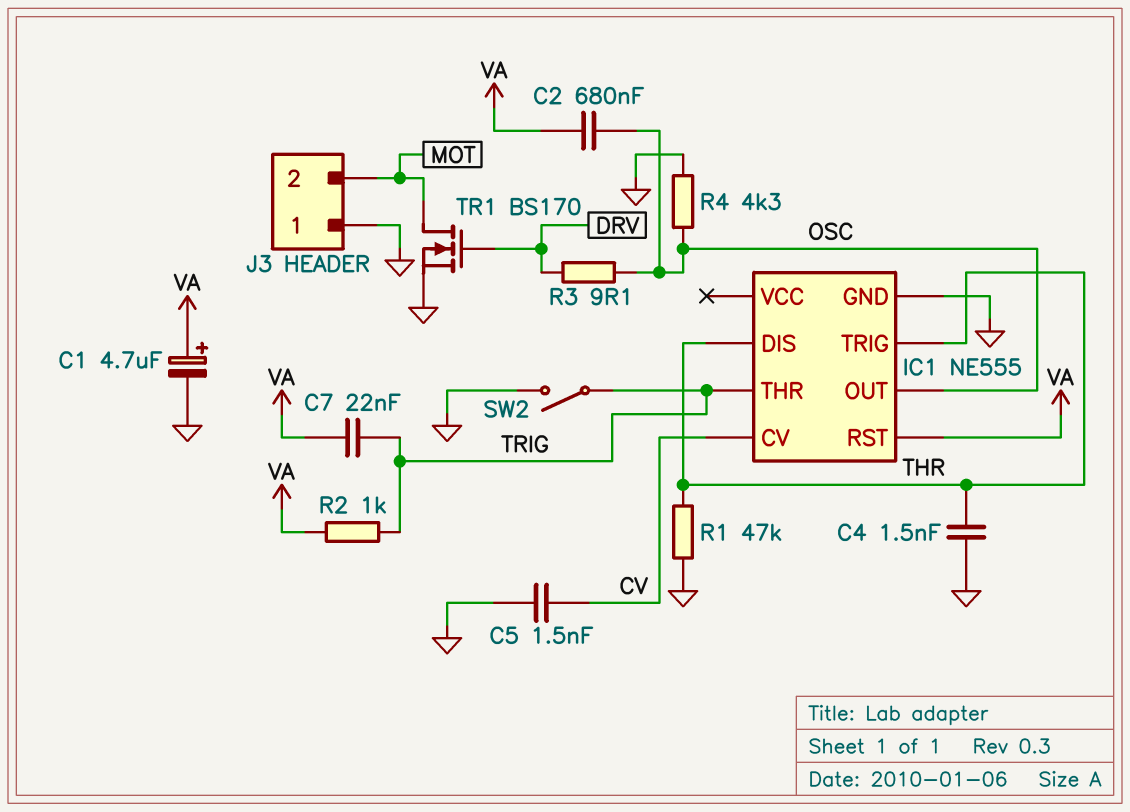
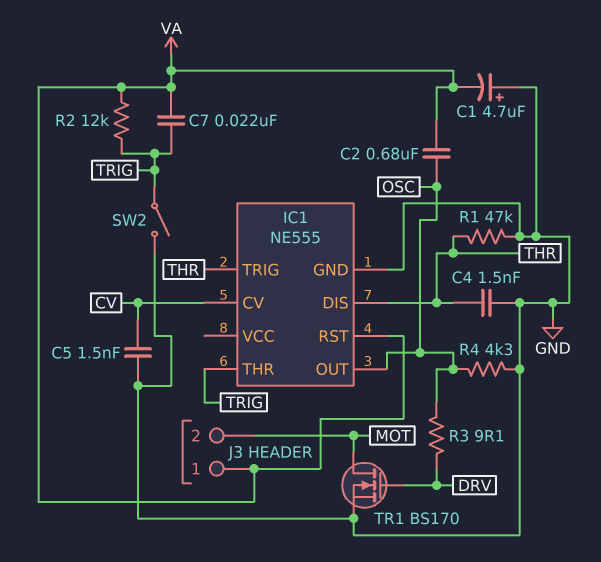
C1: 4.7uF (plus VA, minus GND) -> 4.7uF (plus GND, minus VA)
J3 pin 1: GND -> VA
R2: 1k (TRIG, VA) -> 12k (TRIG, VA)

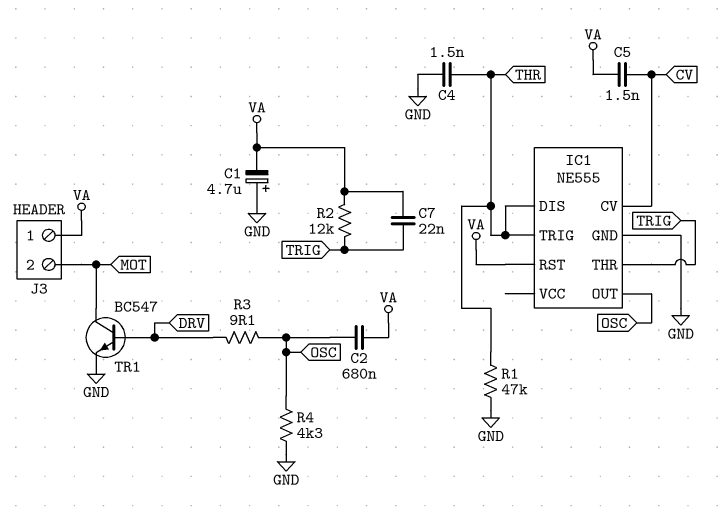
C5: 1.5nF (CV, GND) -> 1.5nF (CV, VA)
SW2: switch (GND, TRIG) -> none
TR1: NMOS BS170 (G DRV, D MOT, S GND) -> NPN BC547 (B DRV, C MOT, E GND)

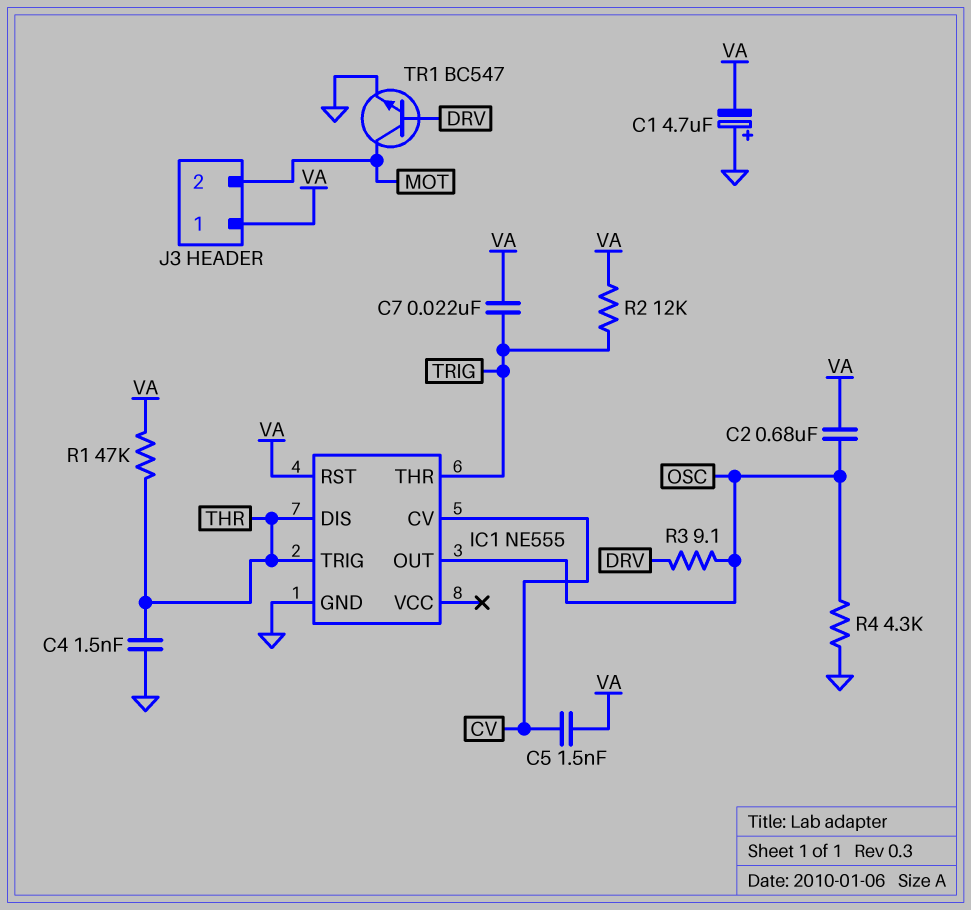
R1: 47k (GND, THR) -> 47k (THR, VA)

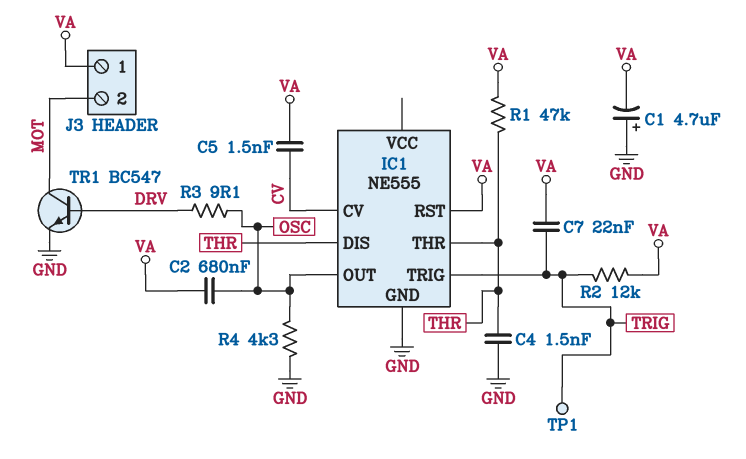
IC1 pin THR: TRIG -> THR
IC1 pin TRIG: THR -> TRIG
TP1: none -> test point (TRIG)

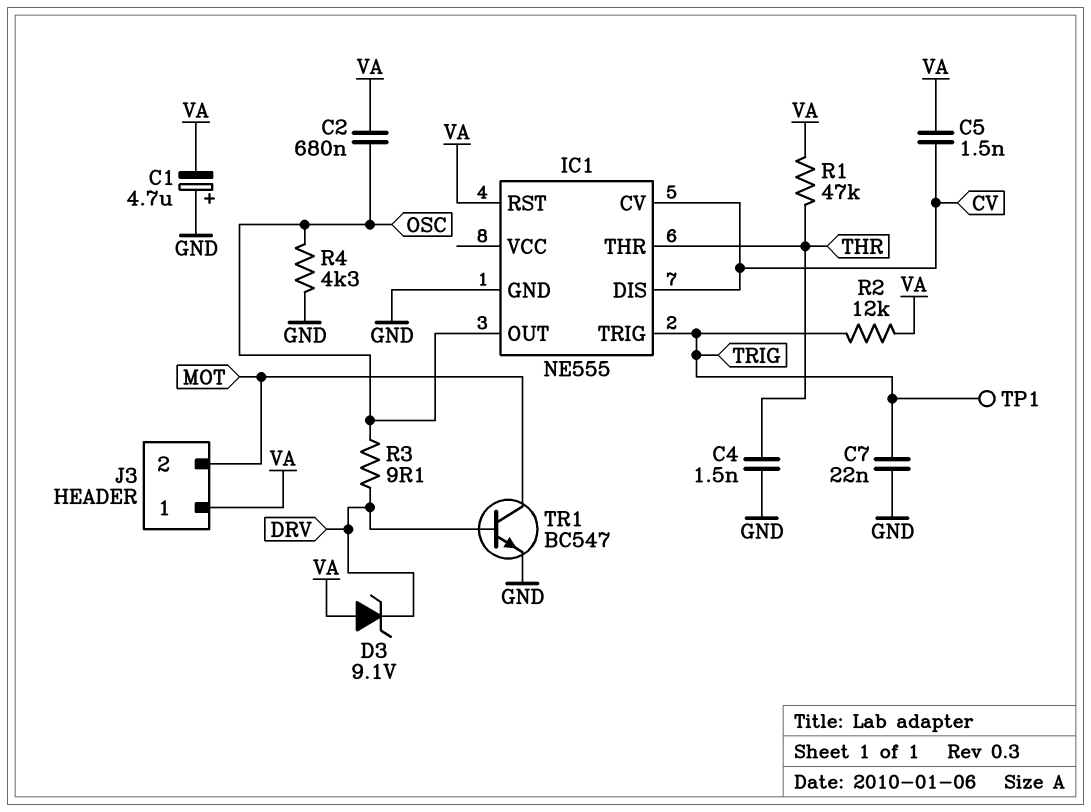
C7: 22nF (TRIG, VA) -> 22nF (GND, TRIG)
D3: none -> zener 9.1V (A VA, K DRV)
IC1 pin DIS: THR -> CV

